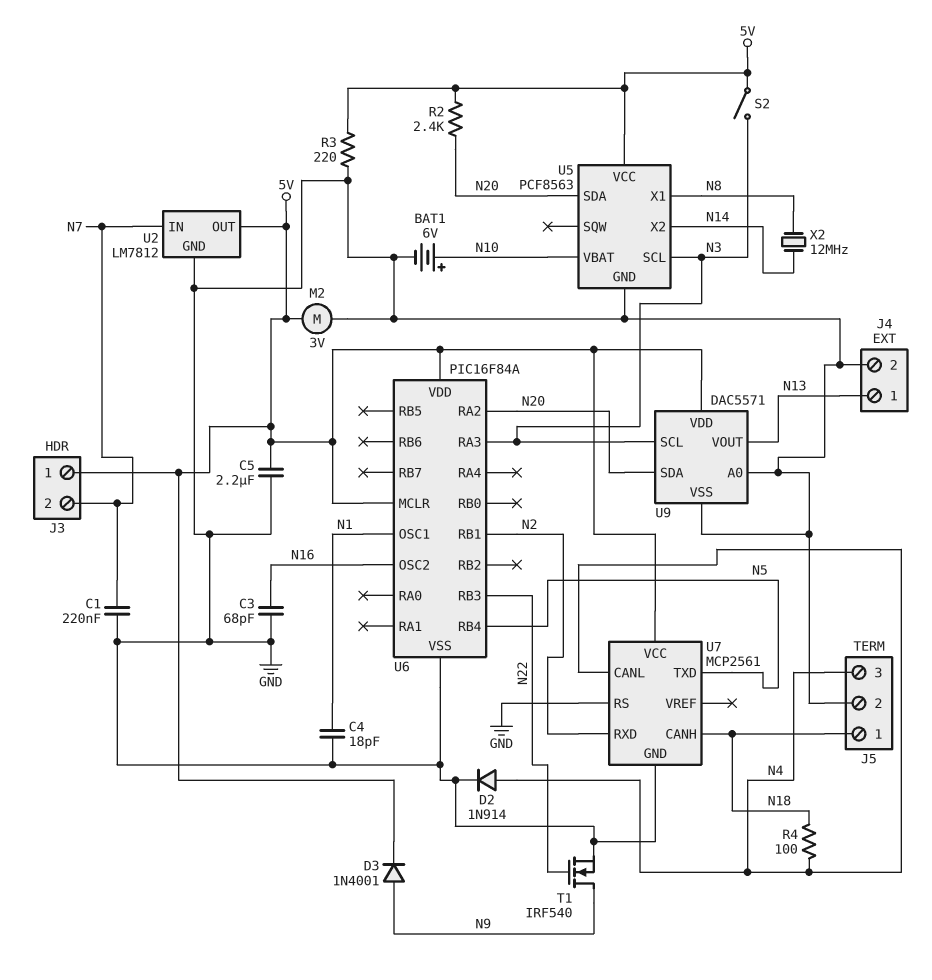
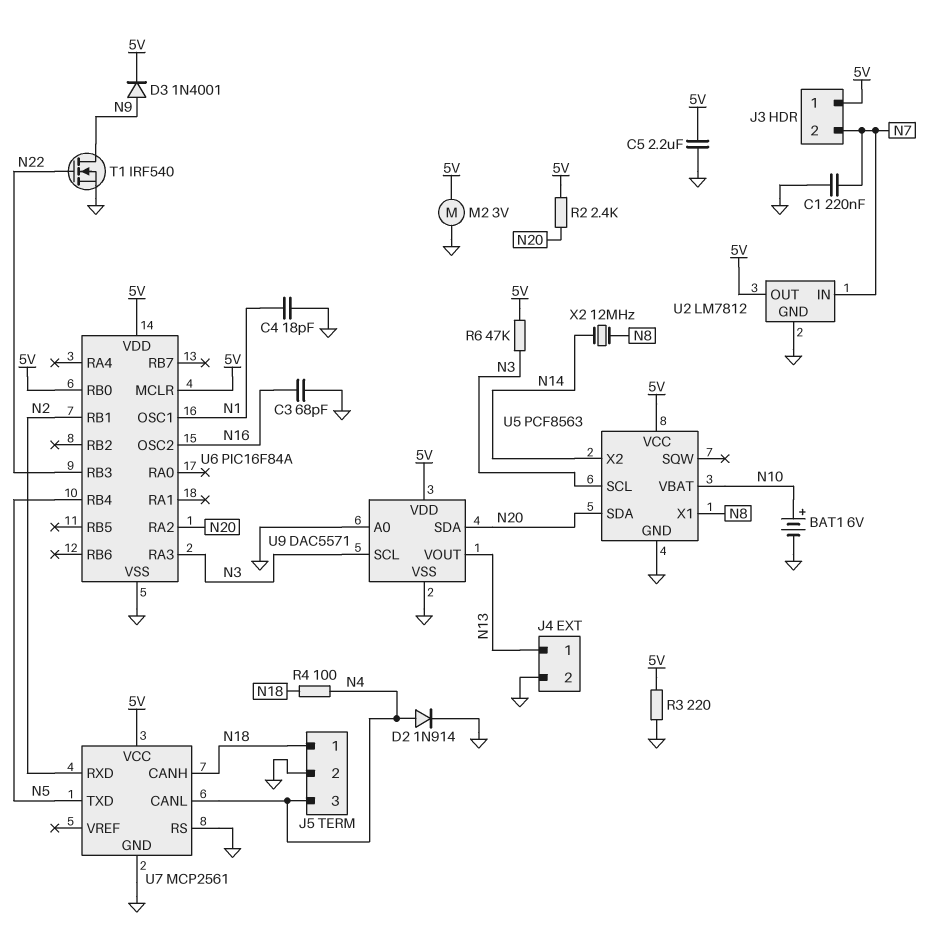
R6: none -> 47k (5V, N3)
S2: switch (5V, N3) -> none
U6 pin RB0: none -> 5V

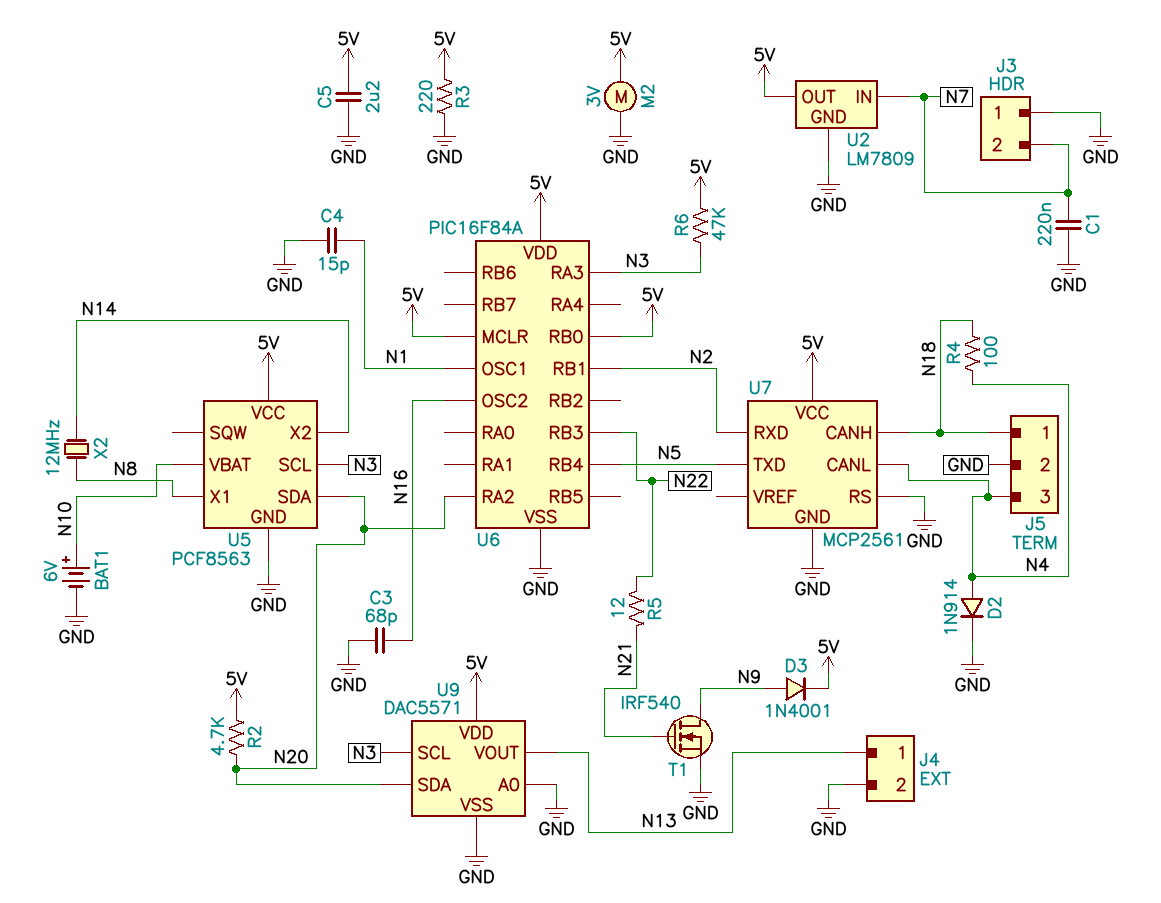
C4: 18pF (GND, N1) -> 15pF (GND, N1)
J3 pin 1: 5V -> GND
R2: 2.4k (5V, N20) -> 4.7k (5V, N20)
R5: none -> 12 (N21, N22)
T1: NMOS IRF540 (G N22, D N9, S GND) -> NMOS IRF540 (G N21, D N9, S GND)
U2: LM7812 -> LM7809

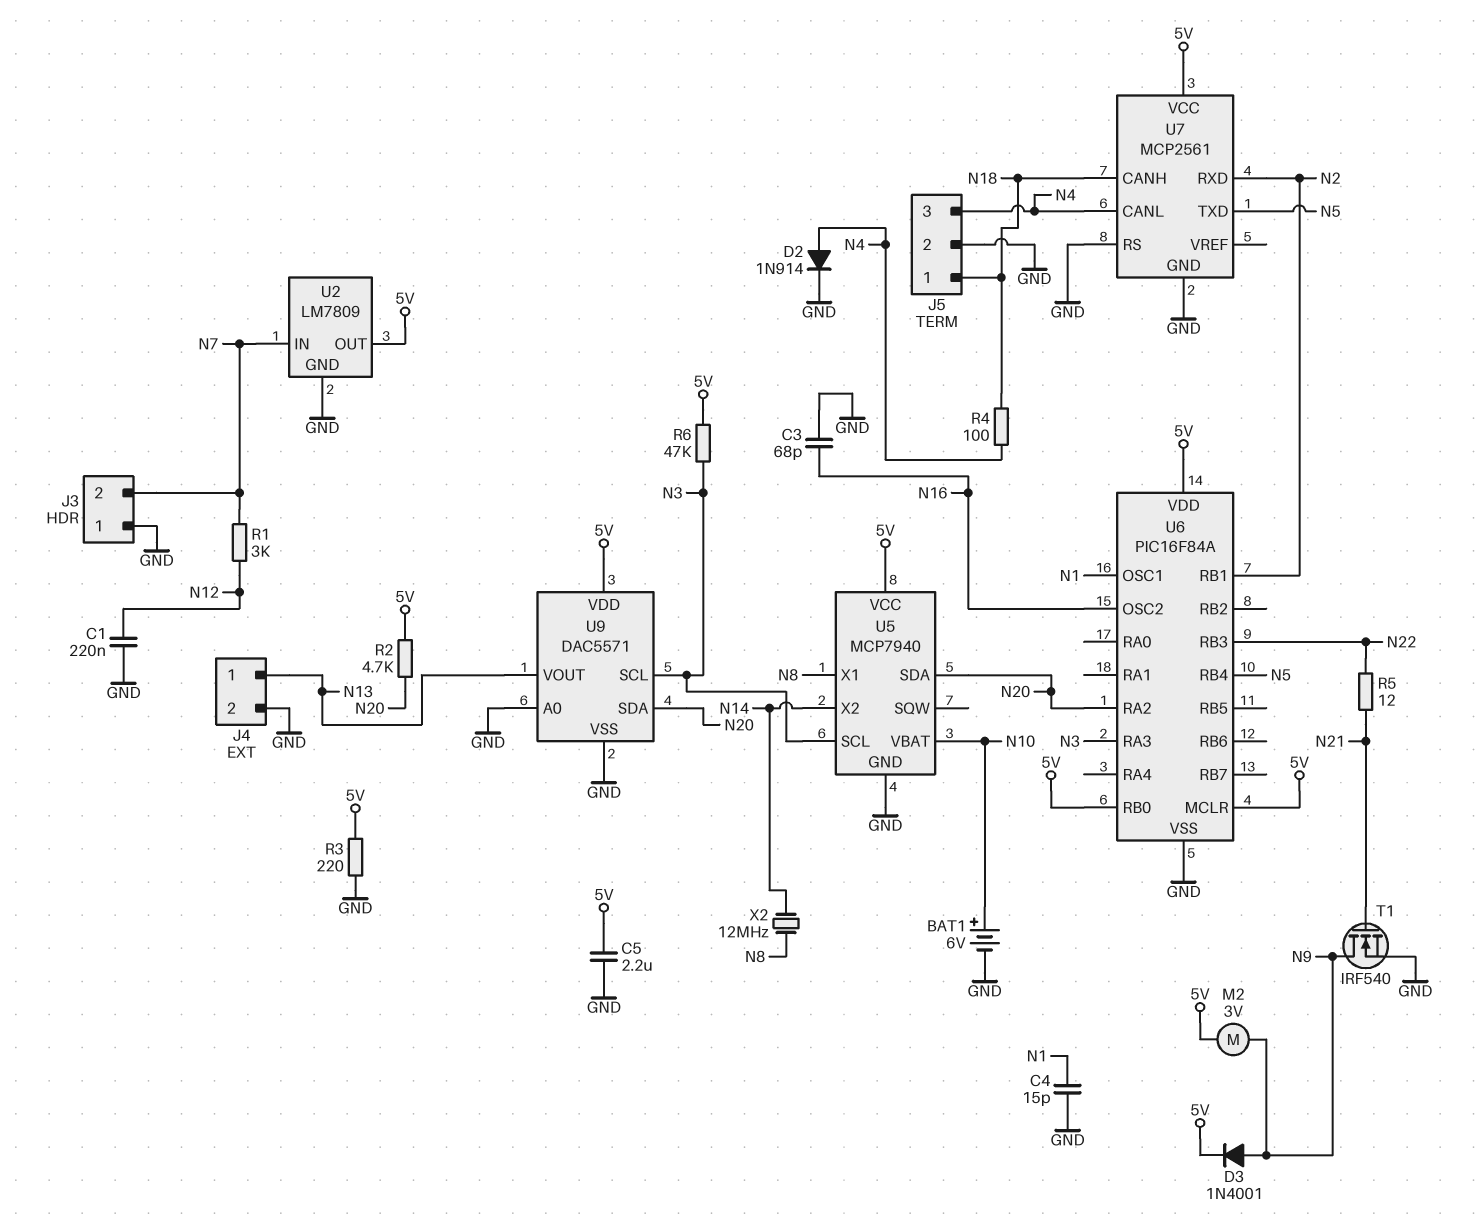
C1: 220nF (GND, N7) -> 220nF (GND, N12)
M2: motor 3V (5V, GND) -> motor 3V (5V, N9)
R1: none -> 3k (N7, N12)
U5: PCF8563 -> MCP7940

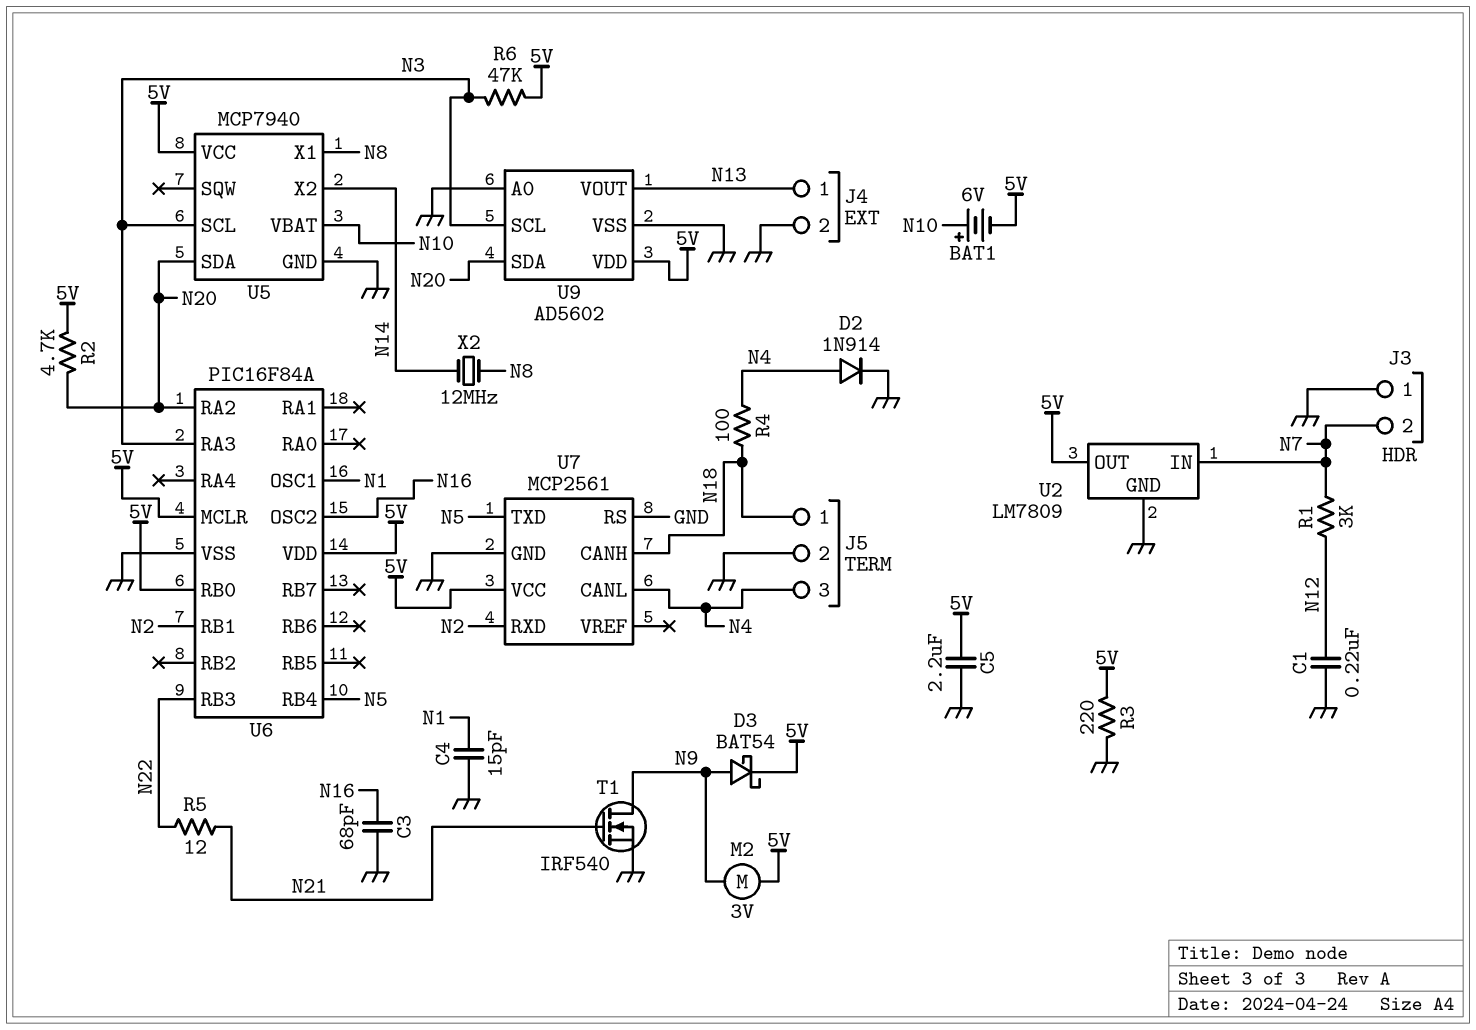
BAT1: 6V (plus N10, minus GND) -> 6V (plus N10, minus 5V)
D3: diode 1N4001 (A N9, K 5V) -> schottky BAT54 (A N9, K 5V)
U9: DAC5571 -> AD5602

